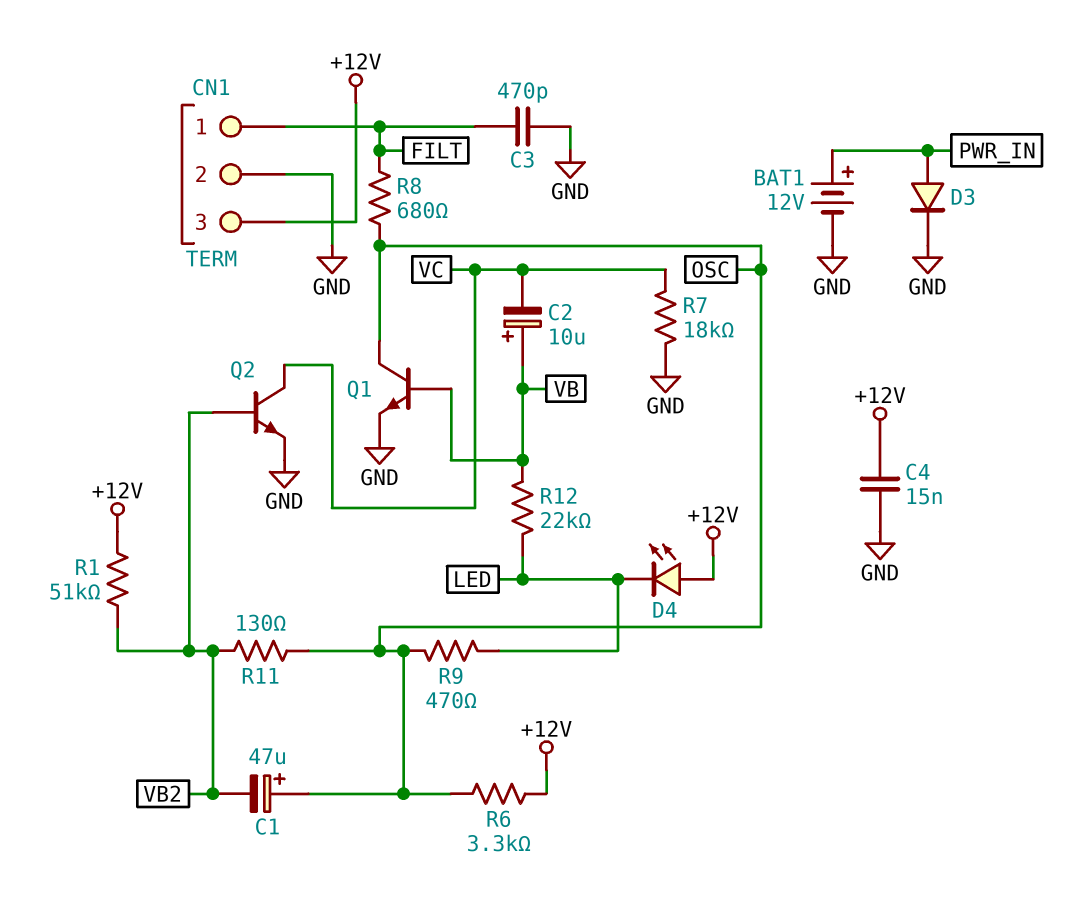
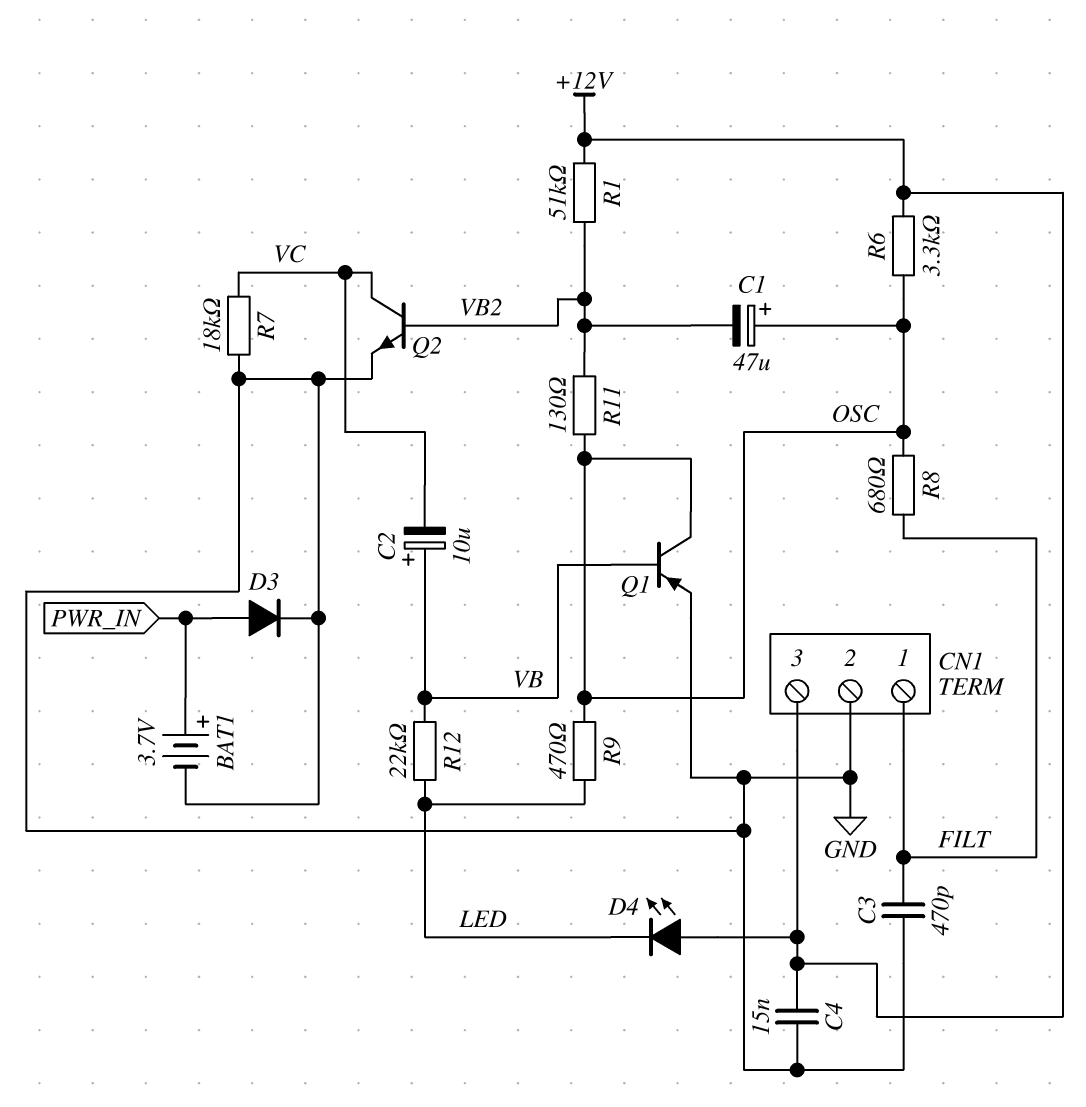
BAT1: 12V (plus PWR_IN, minus GND) -> 3.7V (plus PWR_IN, minus GND)
Q1: NPN (B VB, C OSC, E GND) -> PNP (B VB, C OSC, E GND)

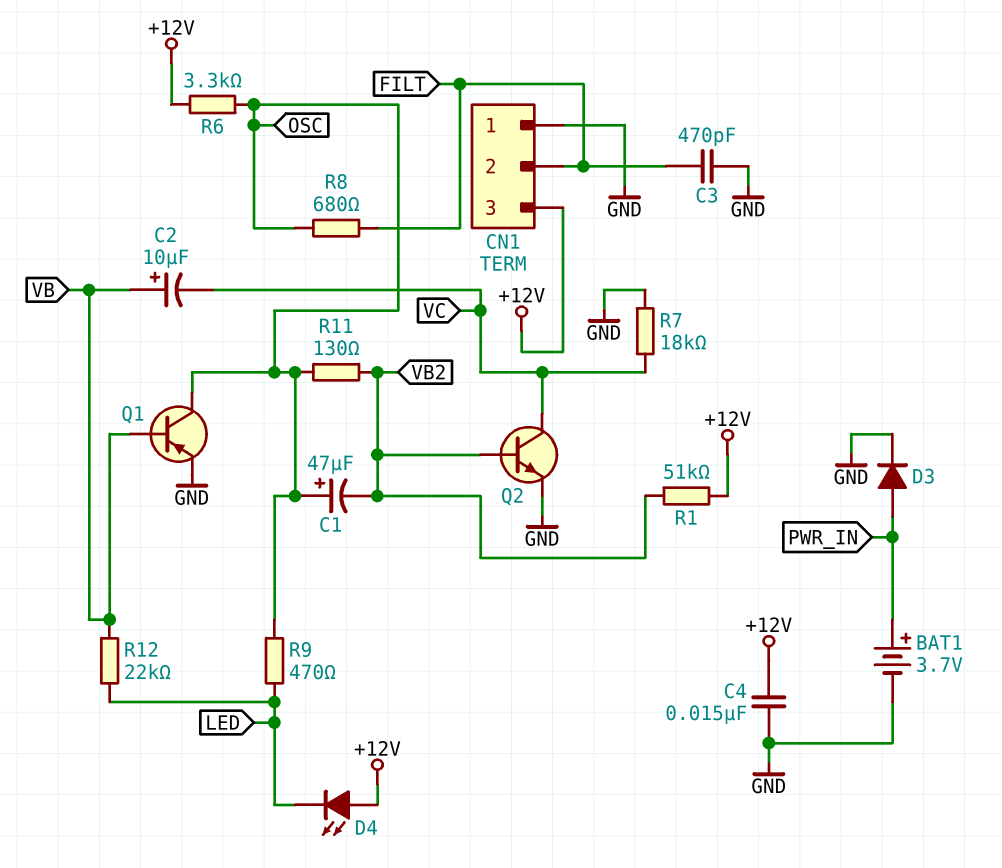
CN1 pin 1: FILT -> GND
CN1 pin 2: GND -> FILT

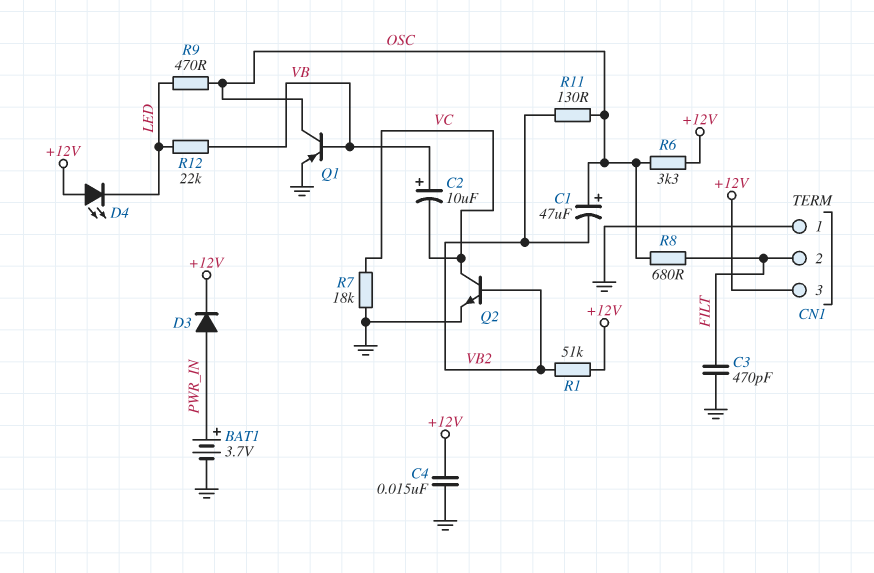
D3: diode (A PWR_IN, K GND) -> diode (A PWR_IN, K +12V)

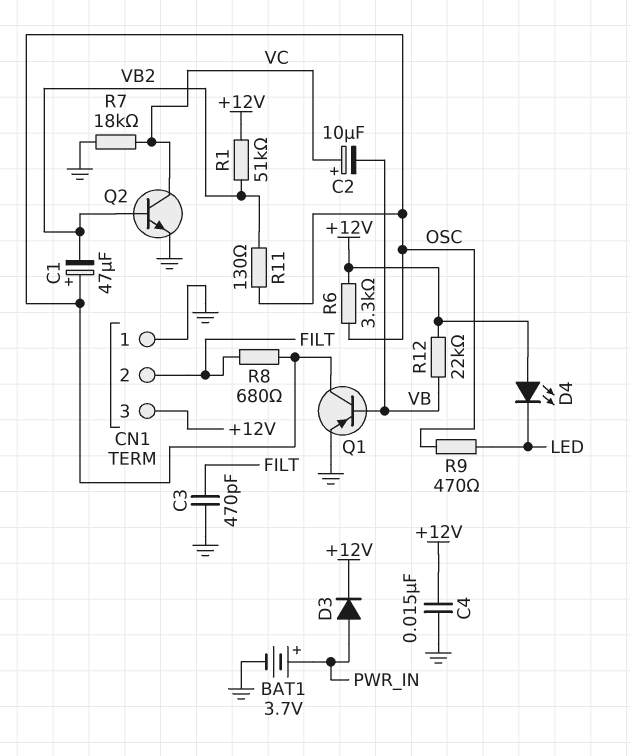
C2: 10uF (plus VB, minus VC) -> 10uF (plus VC, minus VB)
R12: 22k (LED, VB) -> 22k (+12V, VB)

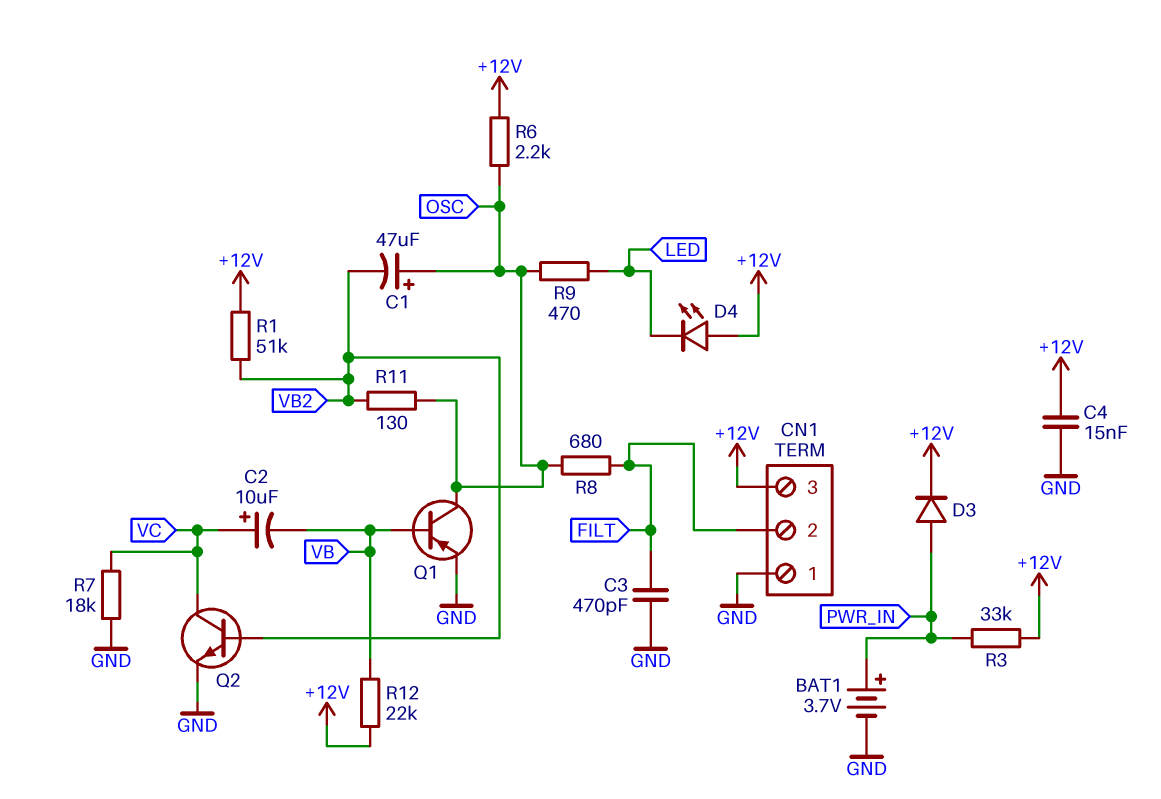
R3: none -> 33k (+12V, PWR_IN)
R6: 3.3k (+12V, OSC) -> 2.2k (+12V, OSC)

